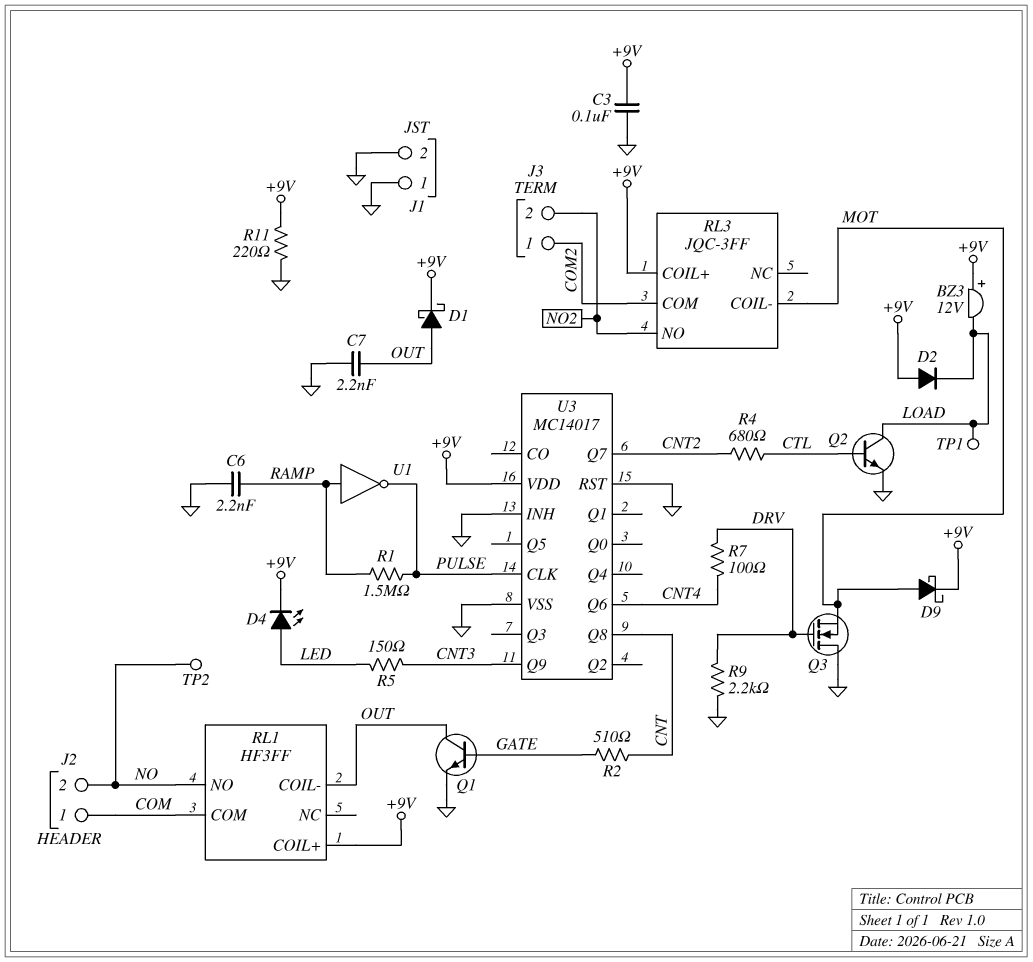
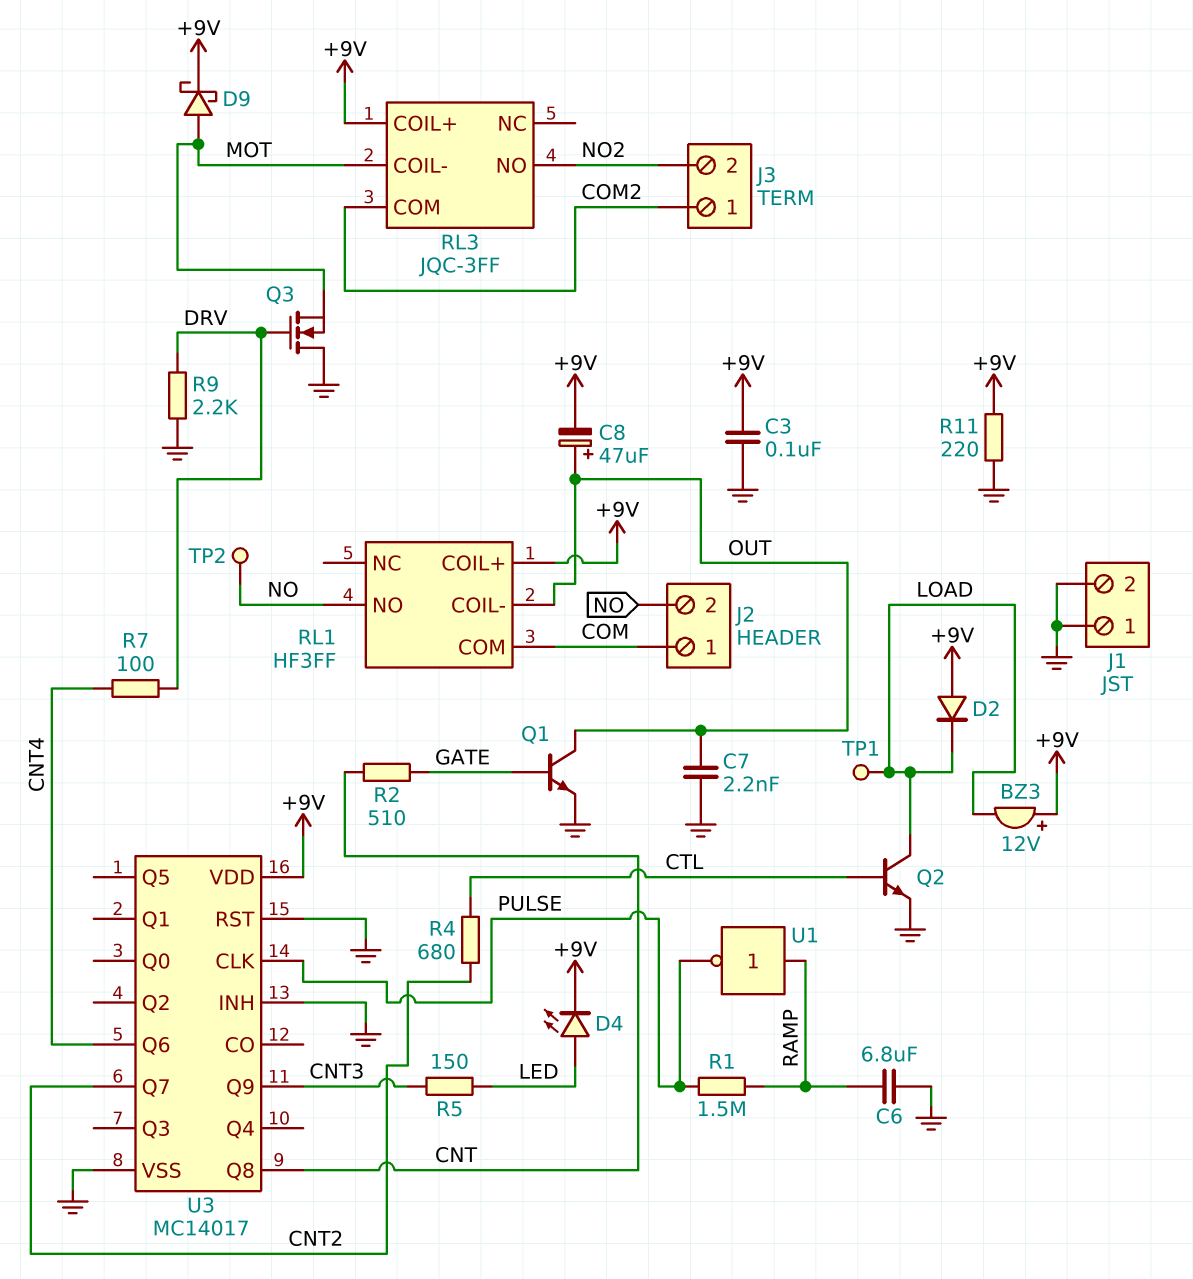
C6: 2.2nF (GND, RAMP) -> 6.8uF (GND, RAMP)
C8: none -> 47uF (plus OUT, minus +9V)
D1: schottky (A OUT, K +9V) -> none

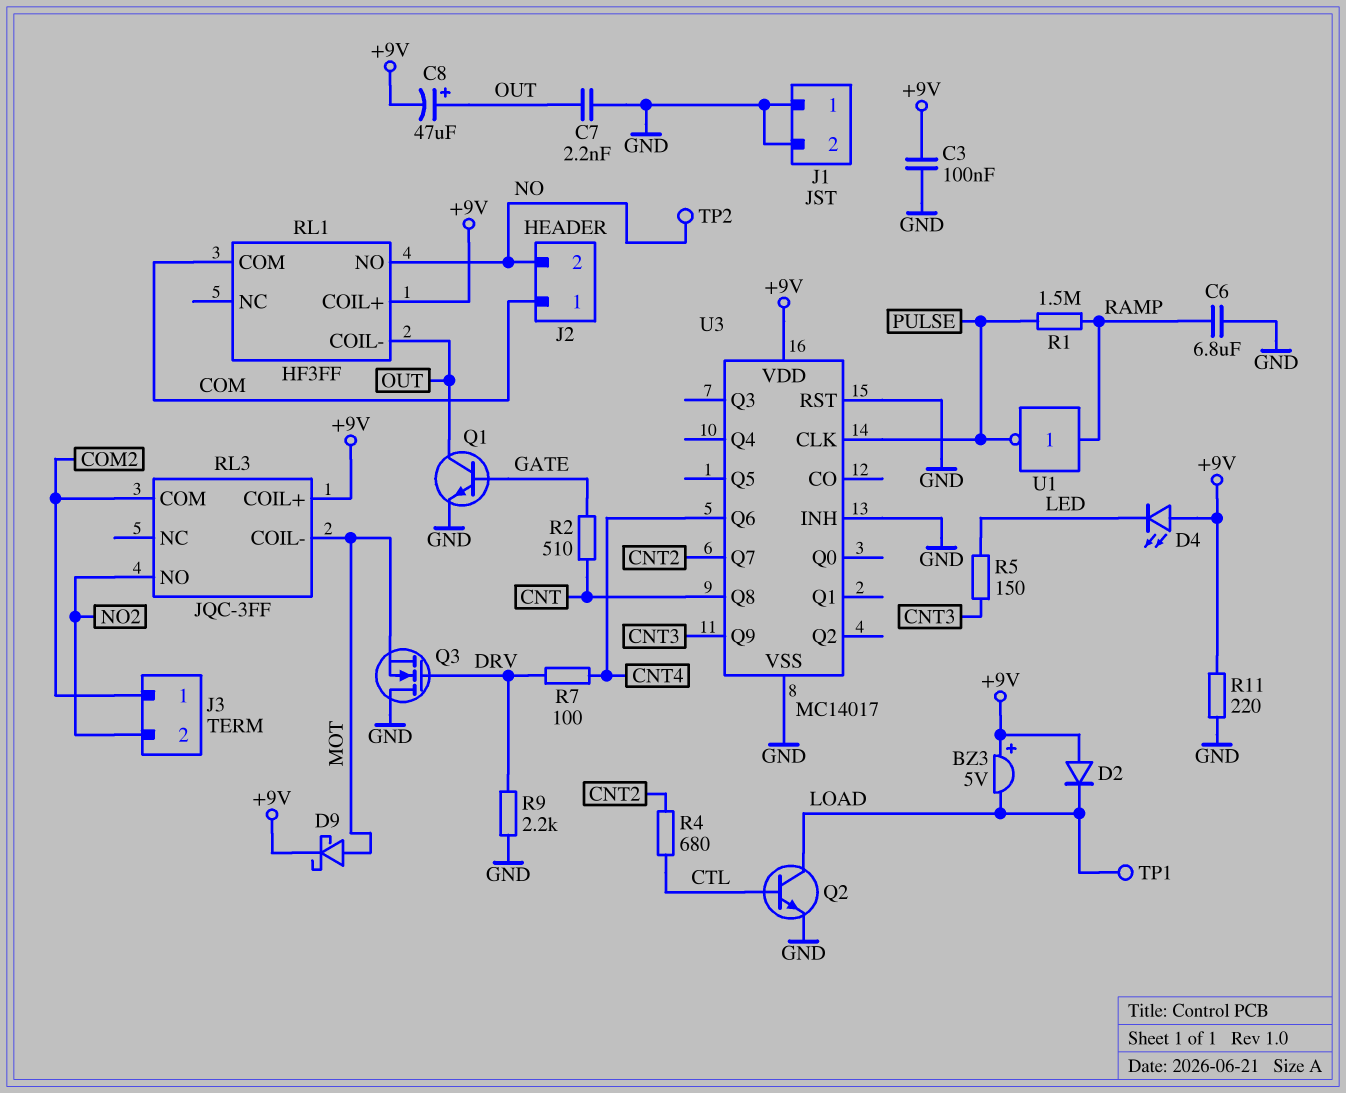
BZ3: buzzer 12V (plus +9V, minus LOAD) -> buzzer 5V (plus +9V, minus LOAD)
D4: LED (A LED, K +9V) -> LED (A +9V, K LED)

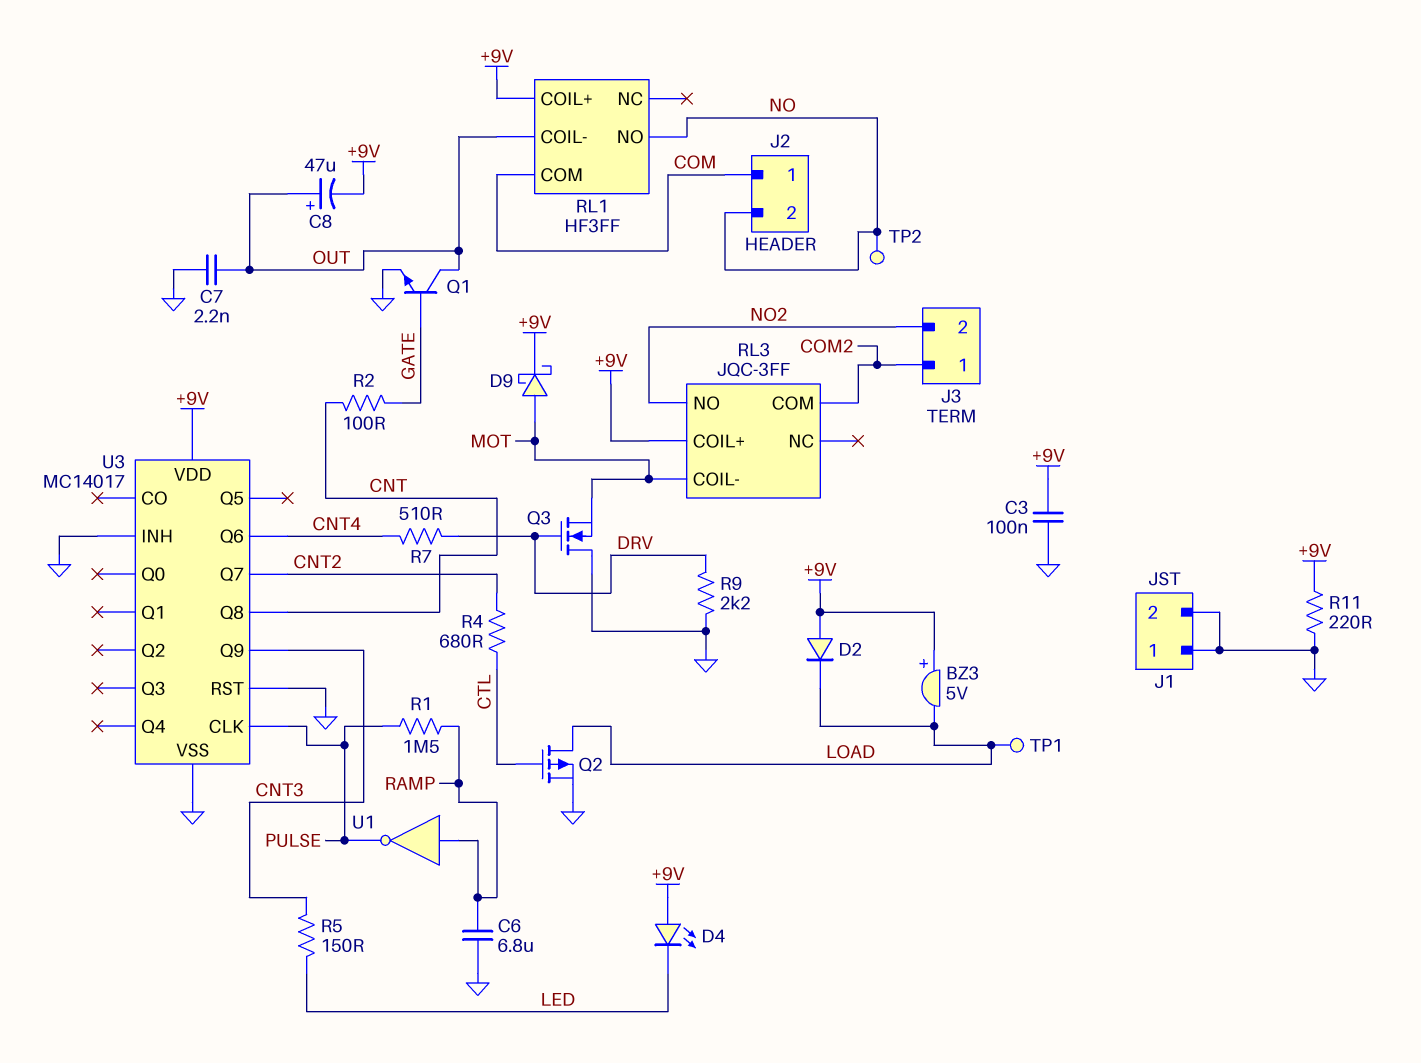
Q2: NPN (B CTL, C LOAD, E GND) -> PMOS (G CTL, D LOAD, S GND)
R2: 510 (CNT, GATE) -> 100 (CNT, GATE)
R7: 100 (CNT4, DRV) -> 510 (CNT4, DRV)

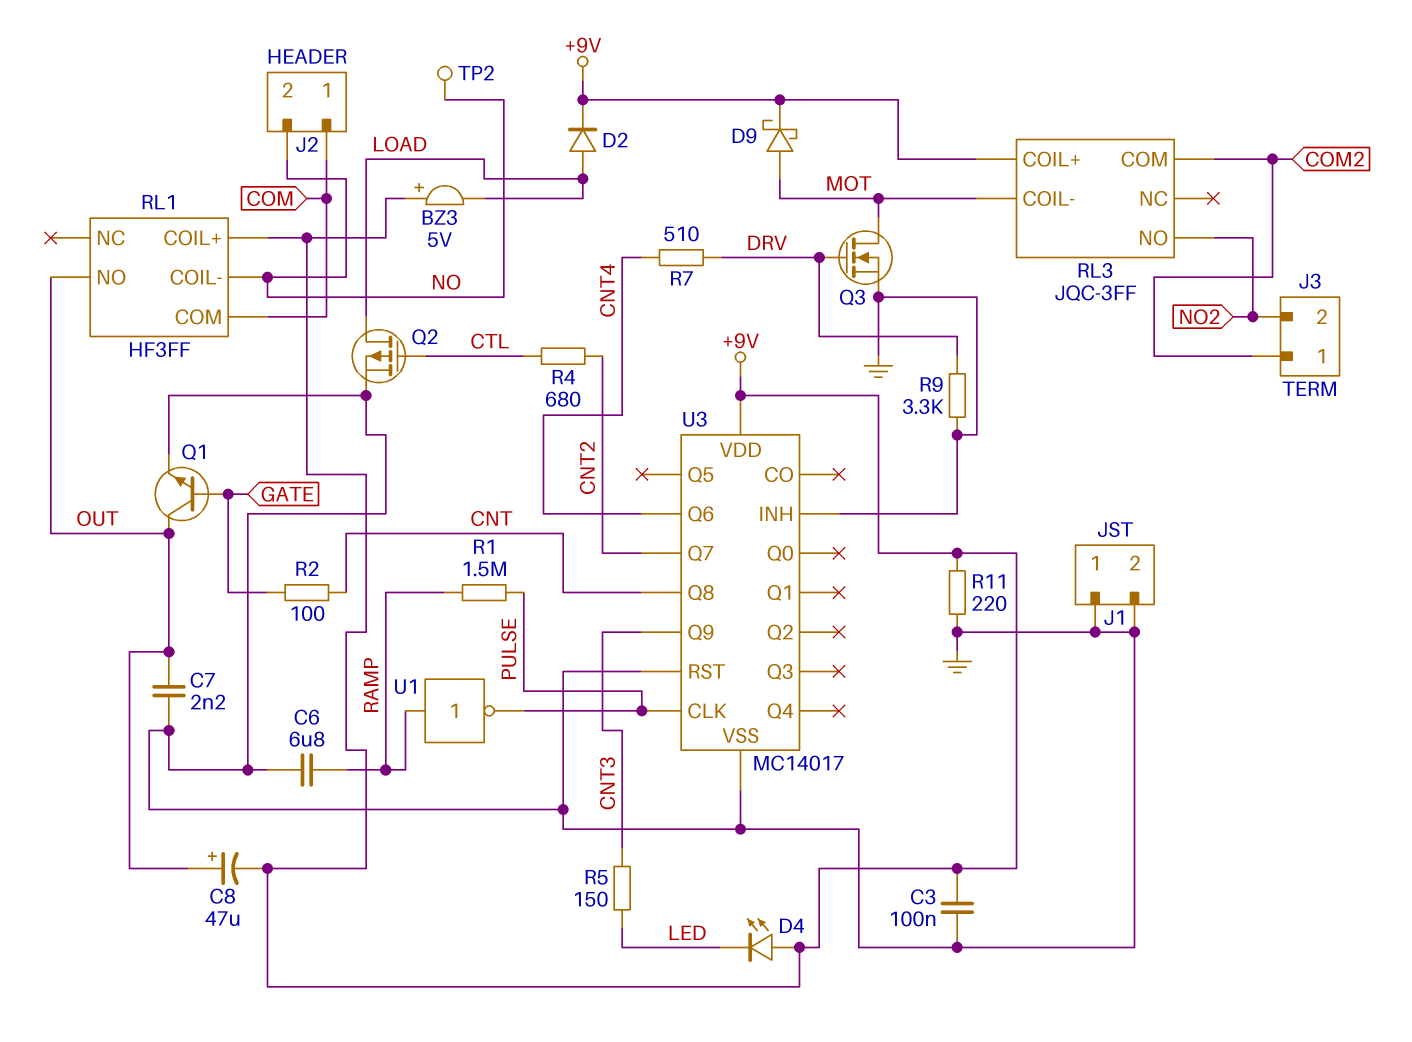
D2: diode (A +9V, K LOAD) -> diode (A LOAD, K +9V)
Q3: NMOS (G DRV, D GND, S MOT) -> NMOS (G DRV, D MOT, S GND)
R9: 2.2k (DRV, GND) -> 3.3k (DRV, GND)
RL1 pin COIL-: OUT -> NO
RL1 pin NO: NO -> OUT
TP1: test point (LOAD) -> none

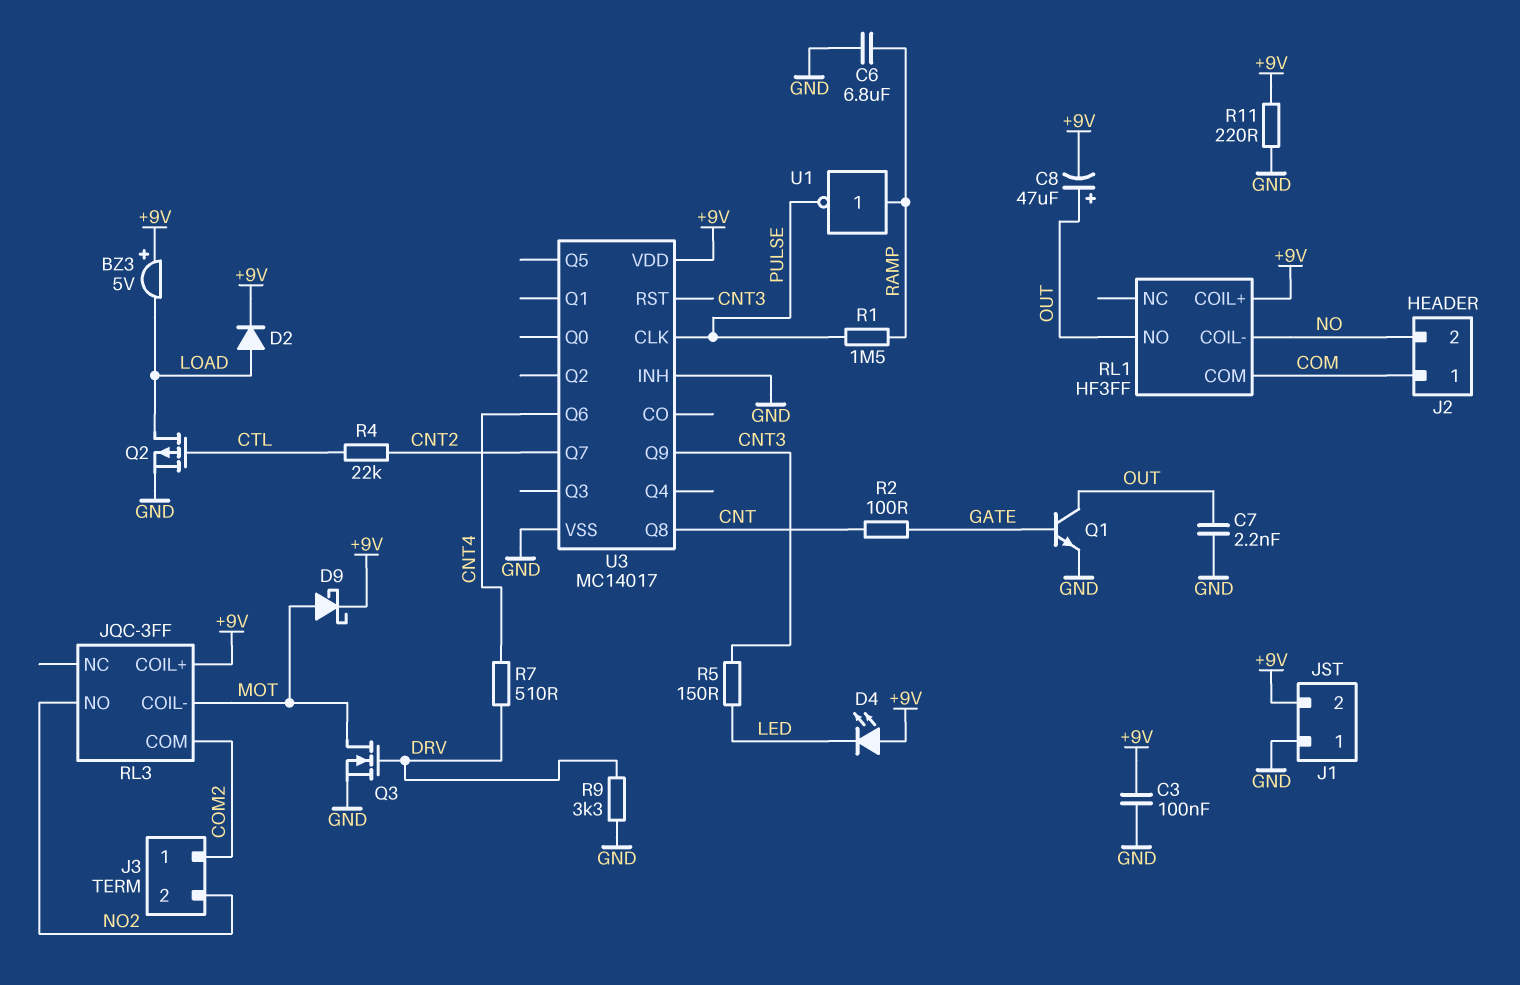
J1 pin 2: GND -> +9V
R4: 680 (CNT2, CTL) -> 22k (CNT2, CTL)
TP2: test point (NO) -> none
U3 pin RST: GND -> CNT3

